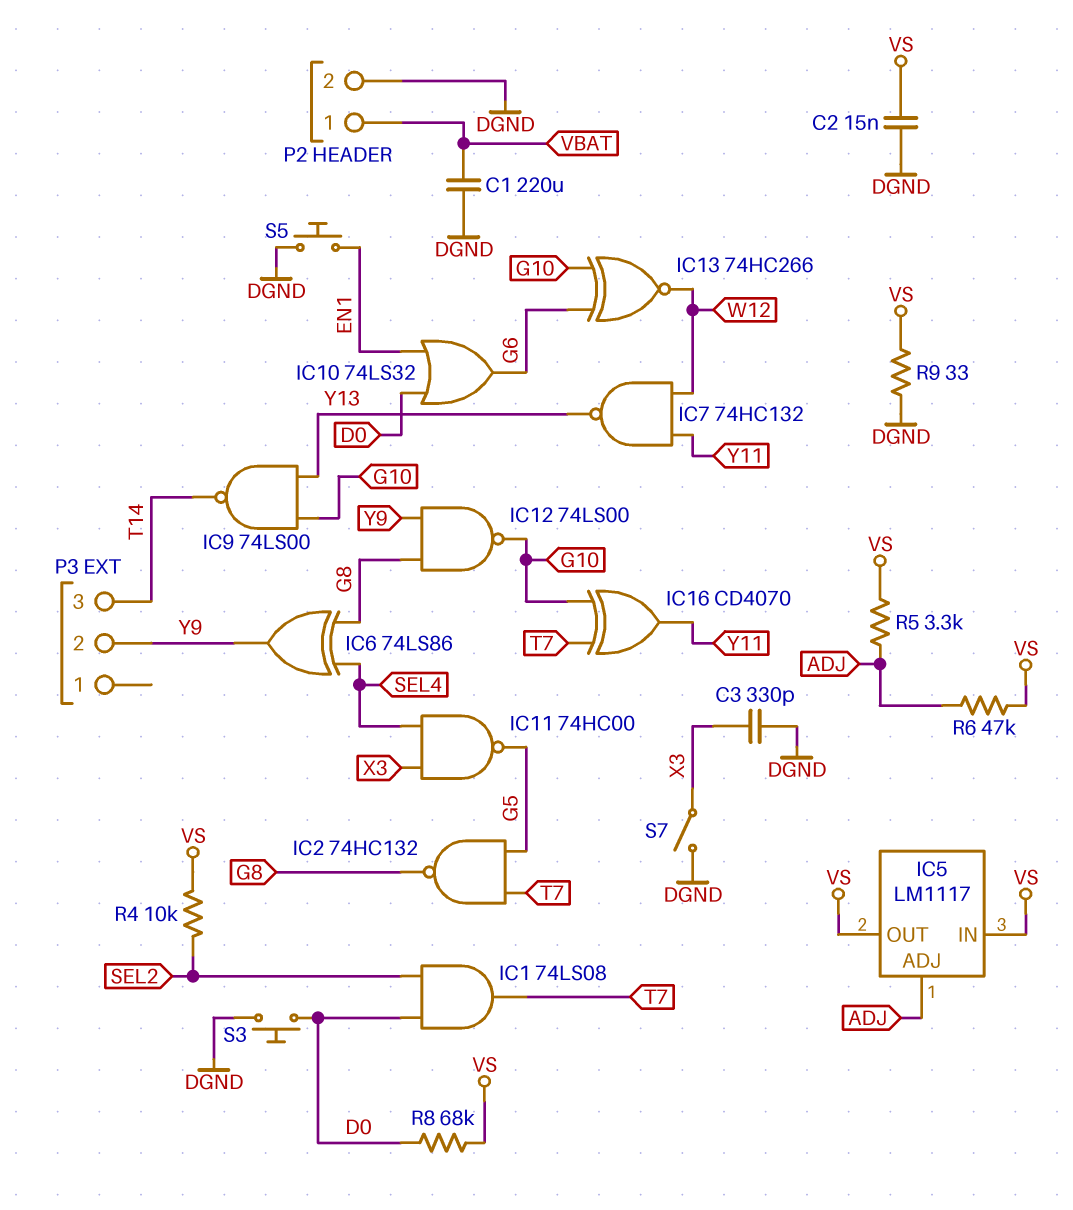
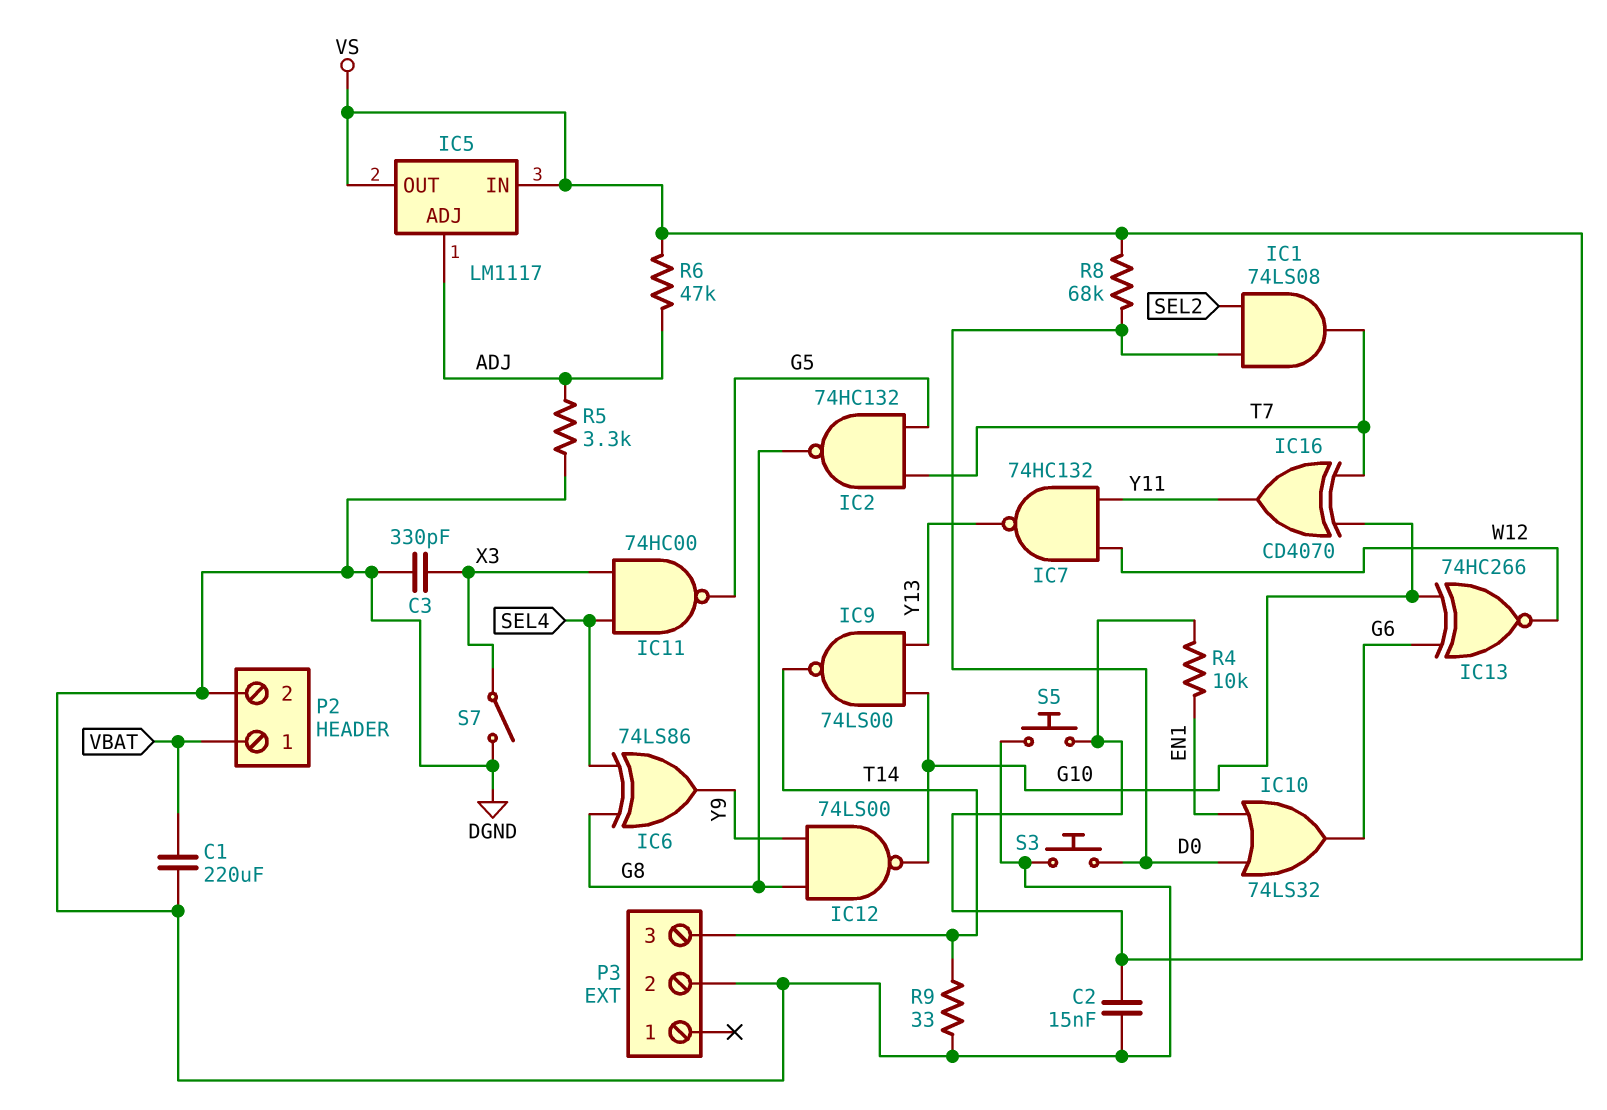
P3 pin 2: Y9 -> DGND
R4: 10k (SEL2, VS) -> 10k (EN1, VS)
R5: 3.3k (ADJ, VS) -> 3.3k (ADJ, DGND)
R9: 33 (DGND, VS) -> 33 (DGND, T14)
S5: button (DGND, EN1) -> button (DGND, VS)

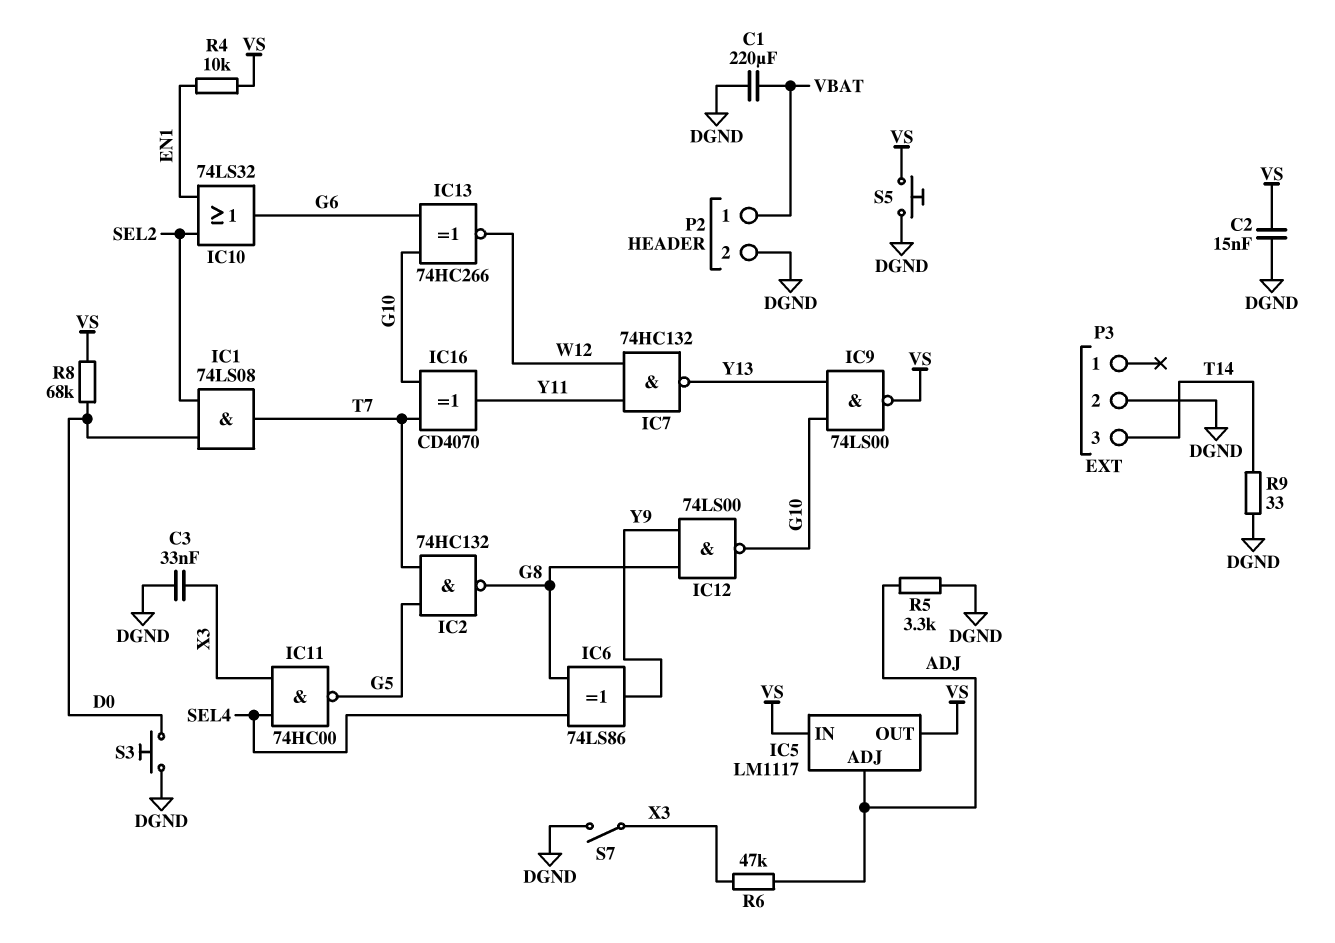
C3: 330pF (DGND, X3) -> 33nF (DGND, X3)
IC9: NAND 74LS00 (in G10, in Y13, out T14) -> NAND 74LS00 (in G10, in Y13, out VS)
IC10: OR 74LS32 (in D0, in EN1, out G6) -> OR 74LS32 (in EN1, in SEL2, out G6)
R6: 47k (ADJ, VS) -> 47k (ADJ, X3)

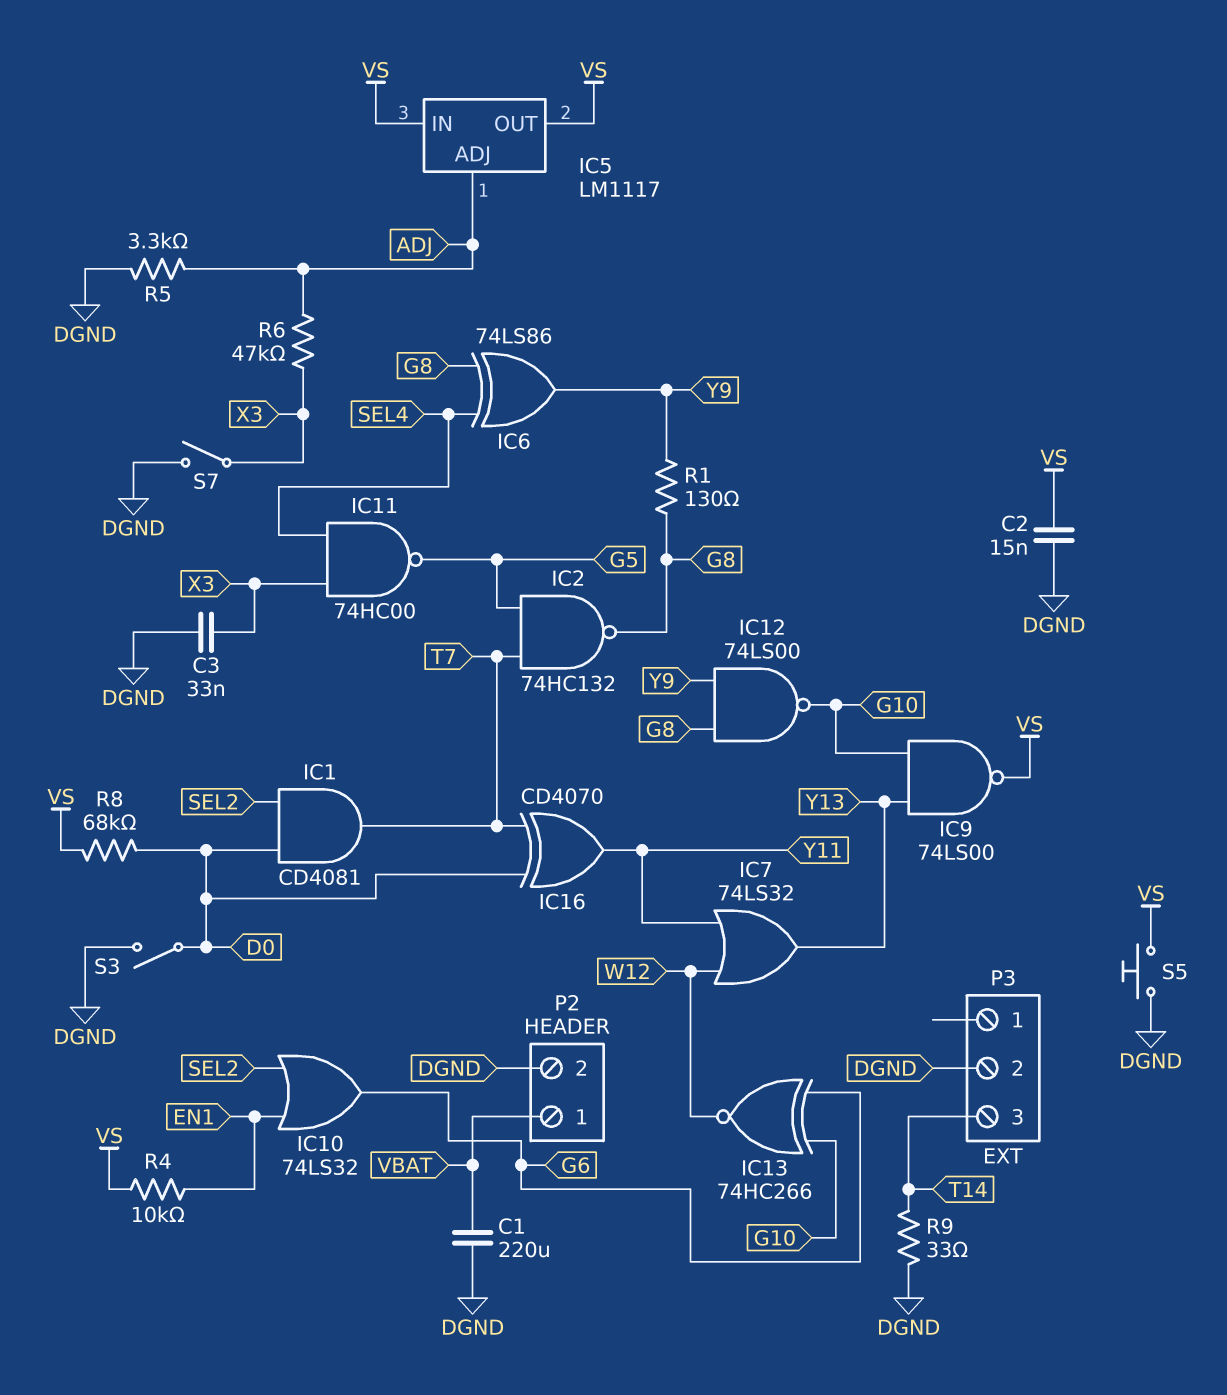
IC1: AND 74LS08 (in D0, in SEL2, out T7) -> AND CD4081 (in D0, in SEL2, out T7)
IC7: NAND 74HC132 (in W12, in Y11, out Y13) -> OR 74LS32 (in W12, in Y11, out Y13)
IC16: XOR CD4070 (in G10, in T7, out Y11) -> XOR CD4070 (in D0, in T7, out Y11)
R1: none -> 130 (G8, Y9)
S3: button (D0, DGND) -> switch (D0, DGND)

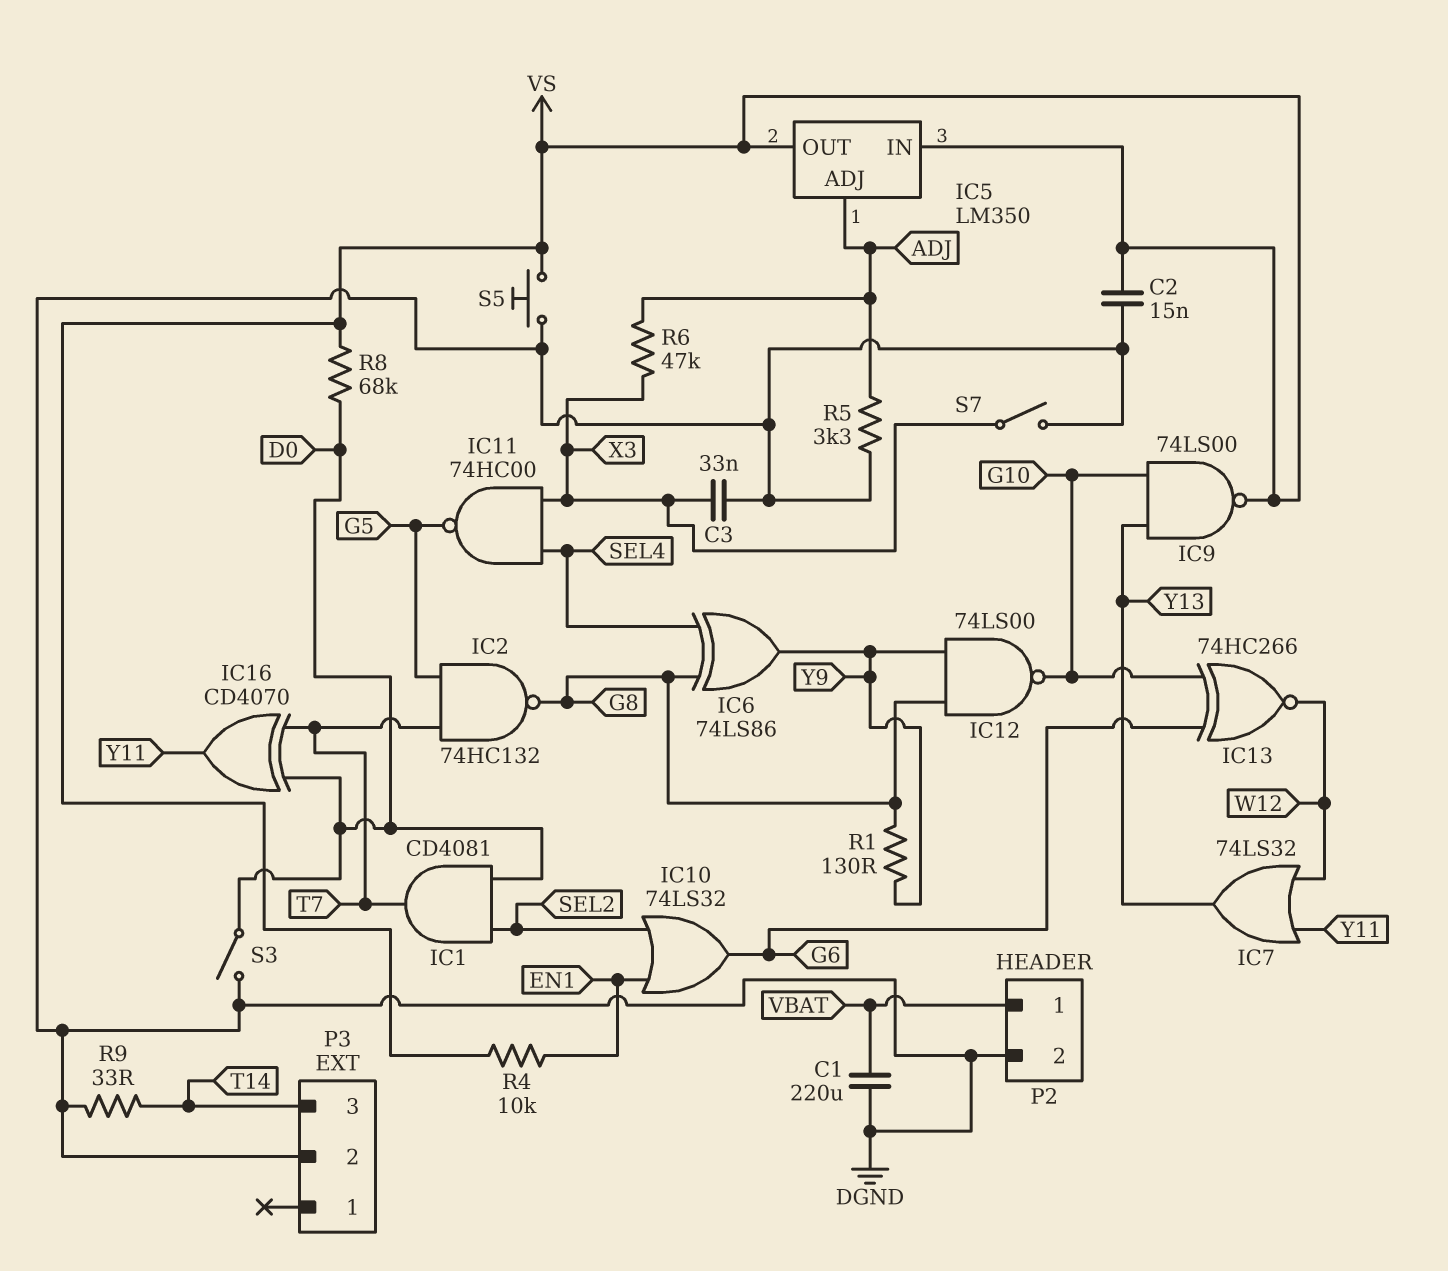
IC5: LM1117 -> LM350

